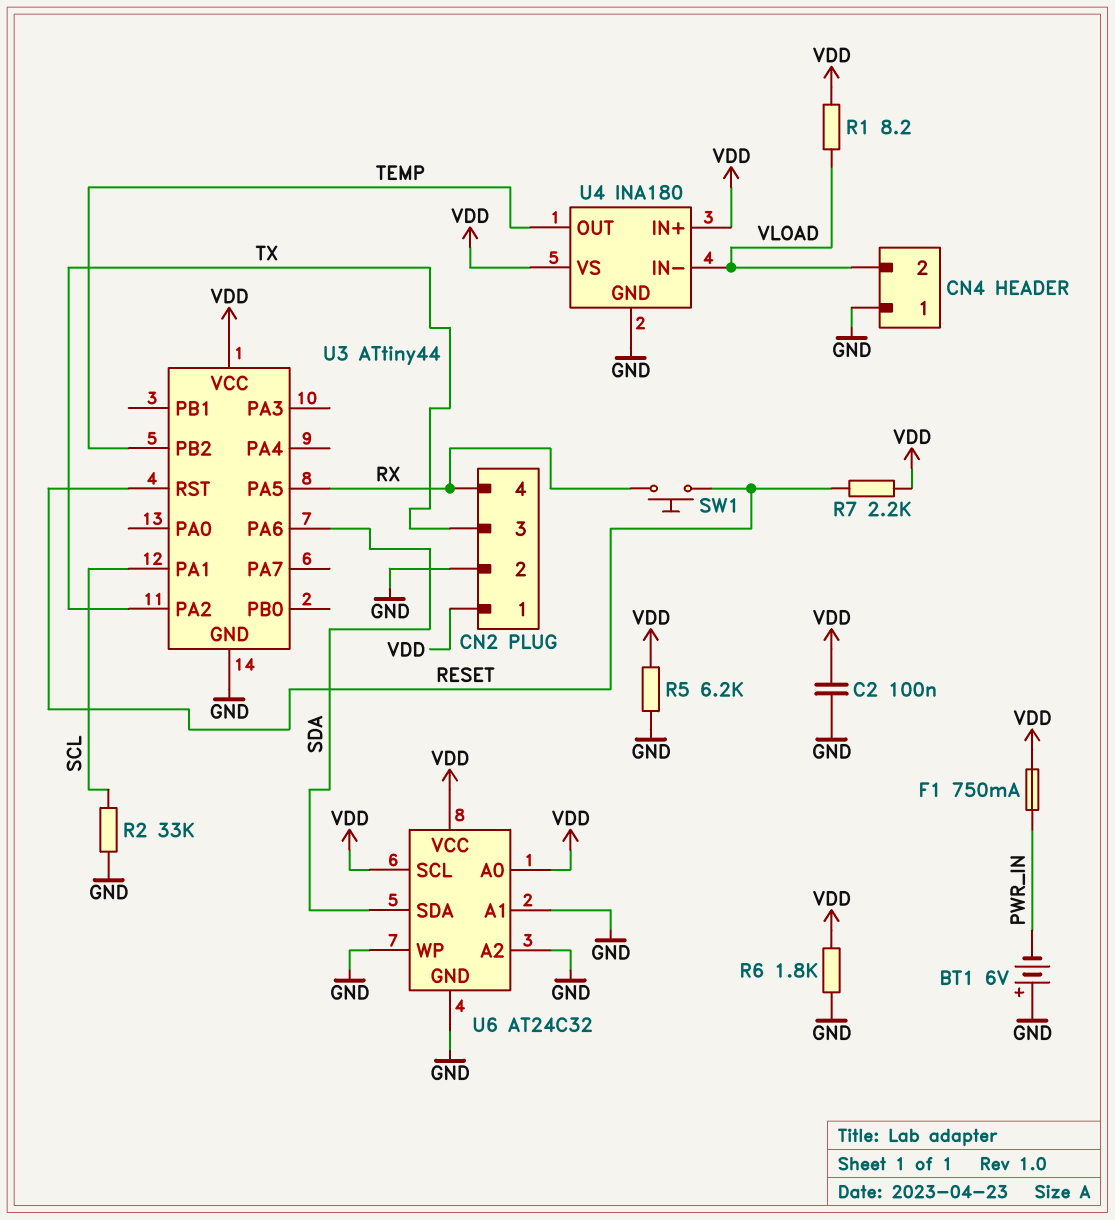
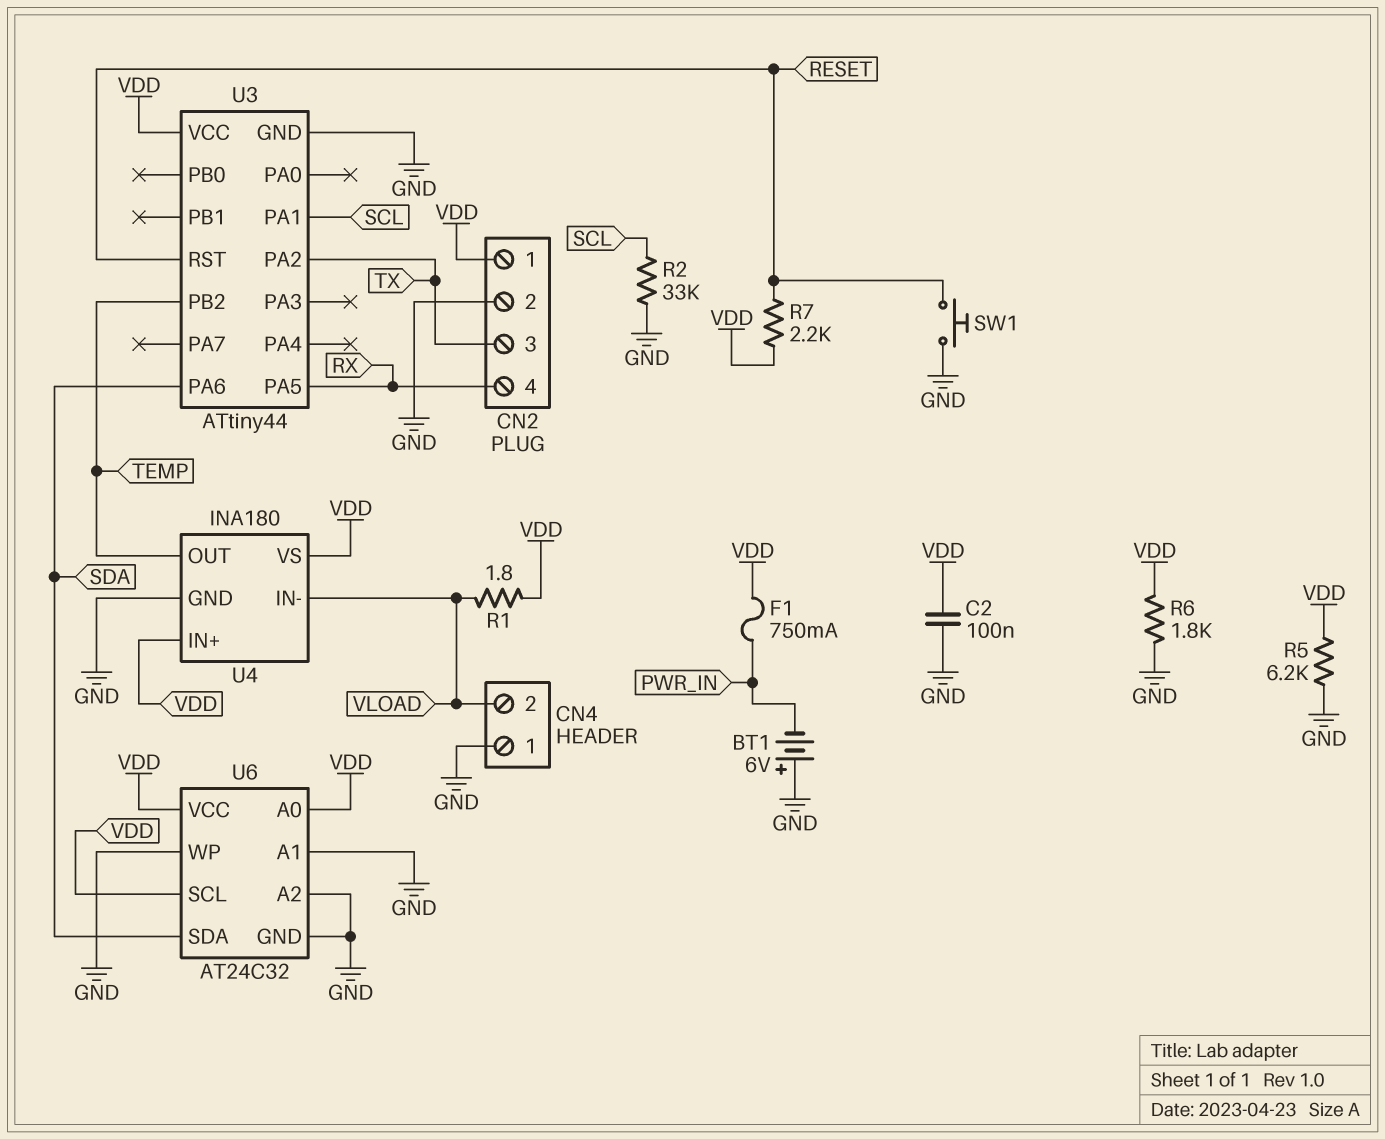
R1: 8.2 (VDD, VLOAD) -> 1.8 (VDD, VLOAD)
SW1: button (RESET, RX) -> button (GND, RESET)

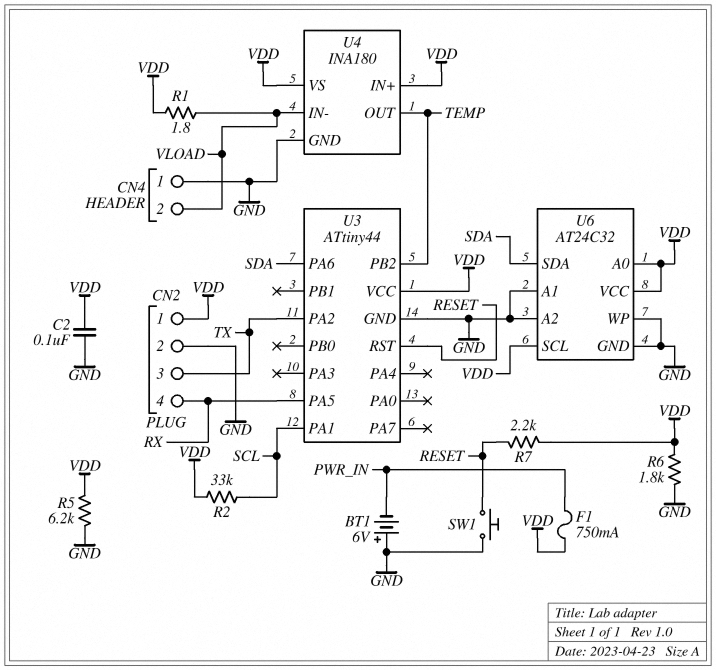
R2: 33k (GND, SCL) -> 33k (SCL, VDD)

